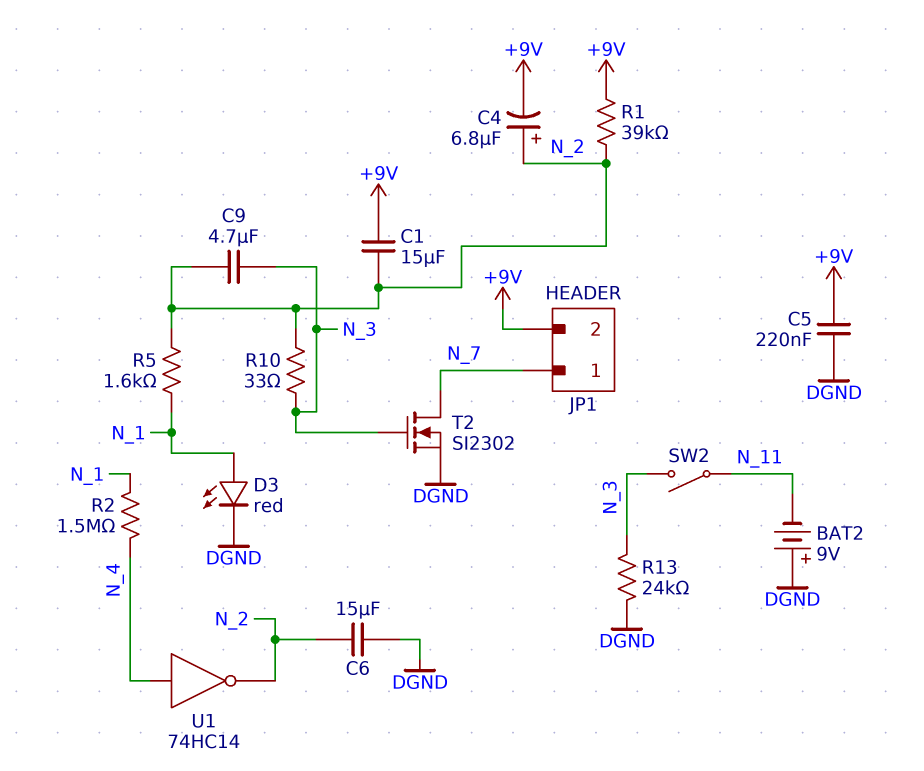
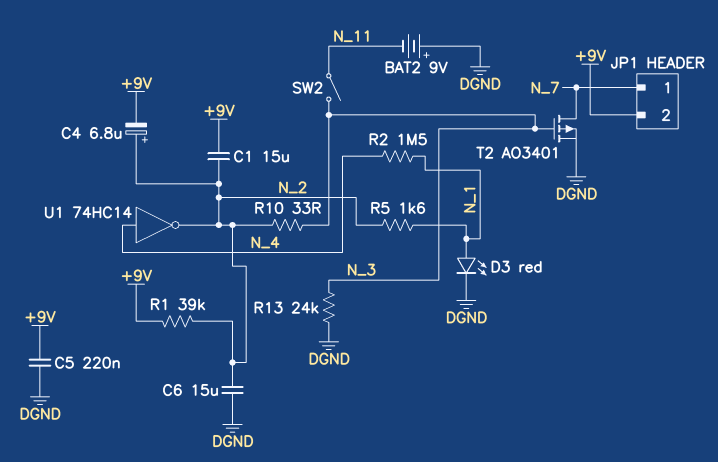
C9: 4.7uF (N_2, N_3) -> none
T2: NMOS SI2302 (G N_3, D N_7, S DGND) -> PMOS AO3401 (G N_3, D N_7, S DGND)

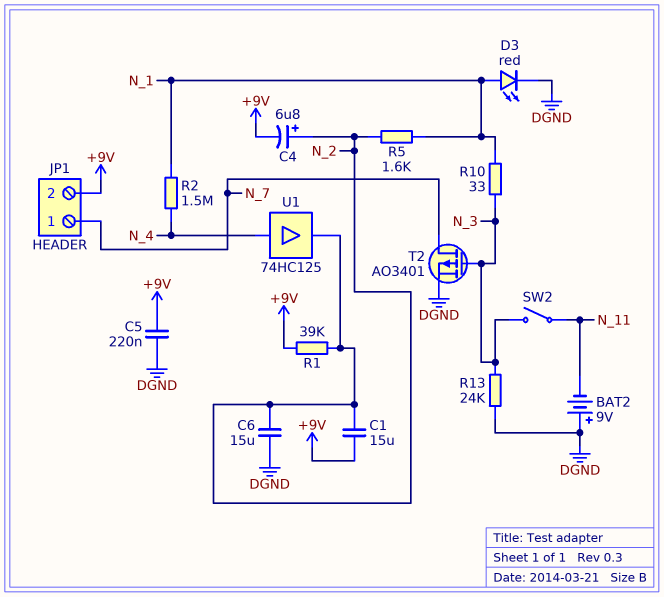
R10: 33 (N_2, N_3) -> 33 (N_1, N_3)
U1: NOT 74HC14 (in N_4, out N_2) -> buffer 74HC125 (in N_4, out N_2)

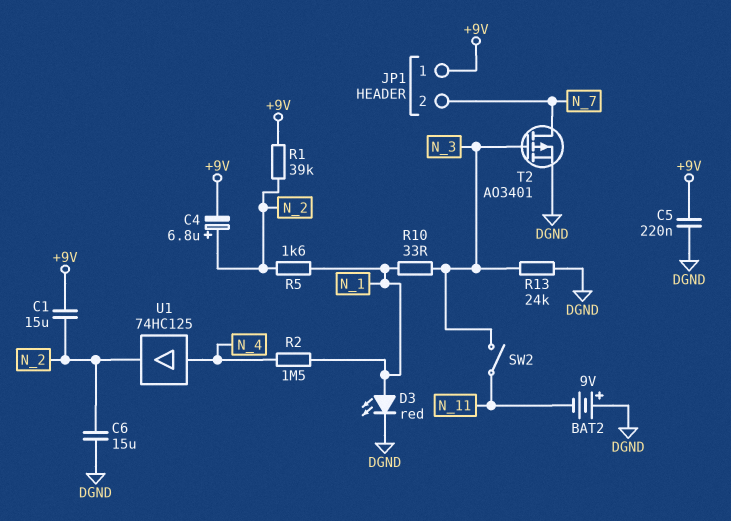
JP1 pin 1: N_7 -> +9V
JP1 pin 2: +9V -> N_7

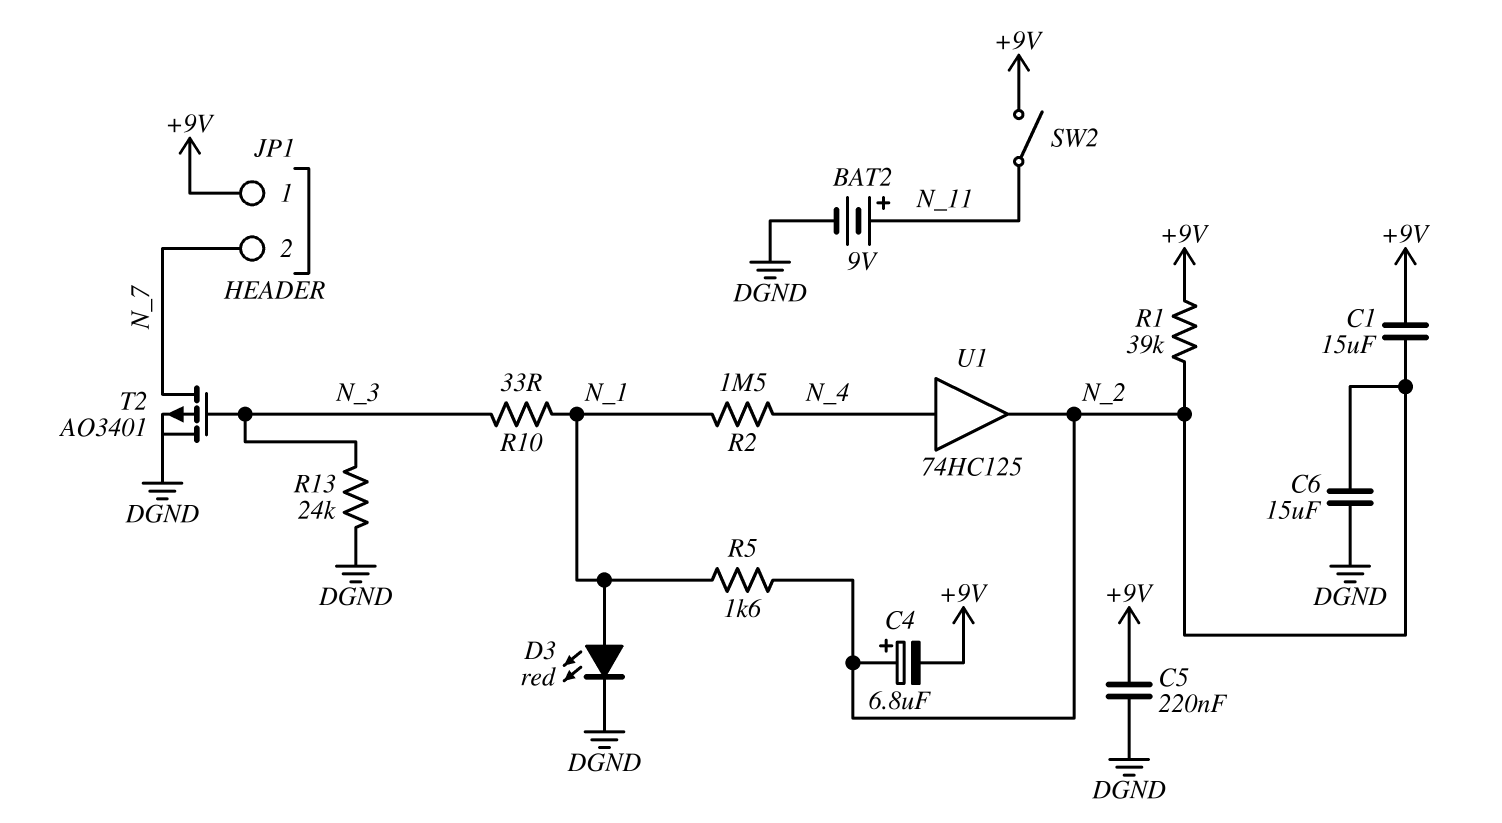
BAT2: 9V (plus DGND, minus N_11) -> 9V (plus N_11, minus DGND)
SW2: switch (N_3, N_11) -> switch (+9V, N_11)

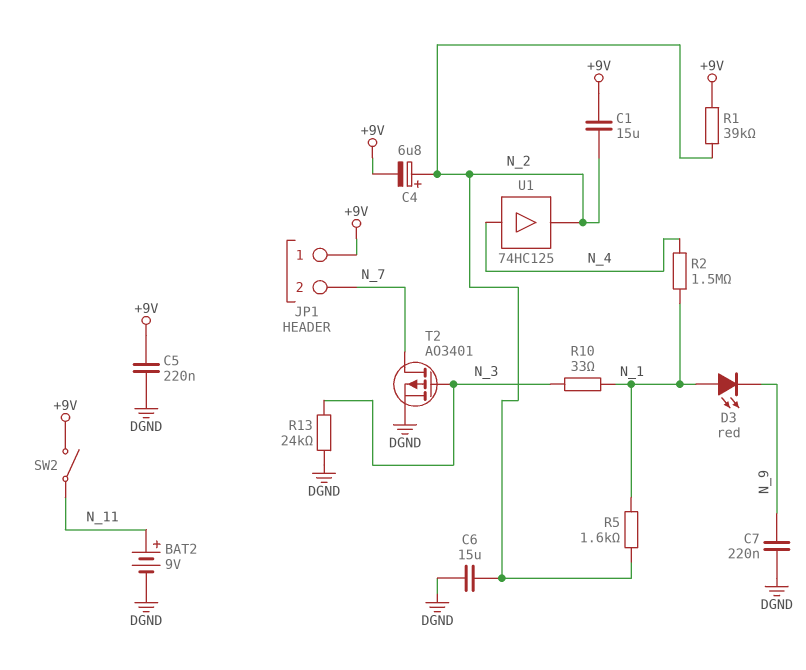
C7: none -> 220nF (DGND, N_9)
D3: LED red (A N_1, K DGND) -> LED red (A N_1, K N_9)

